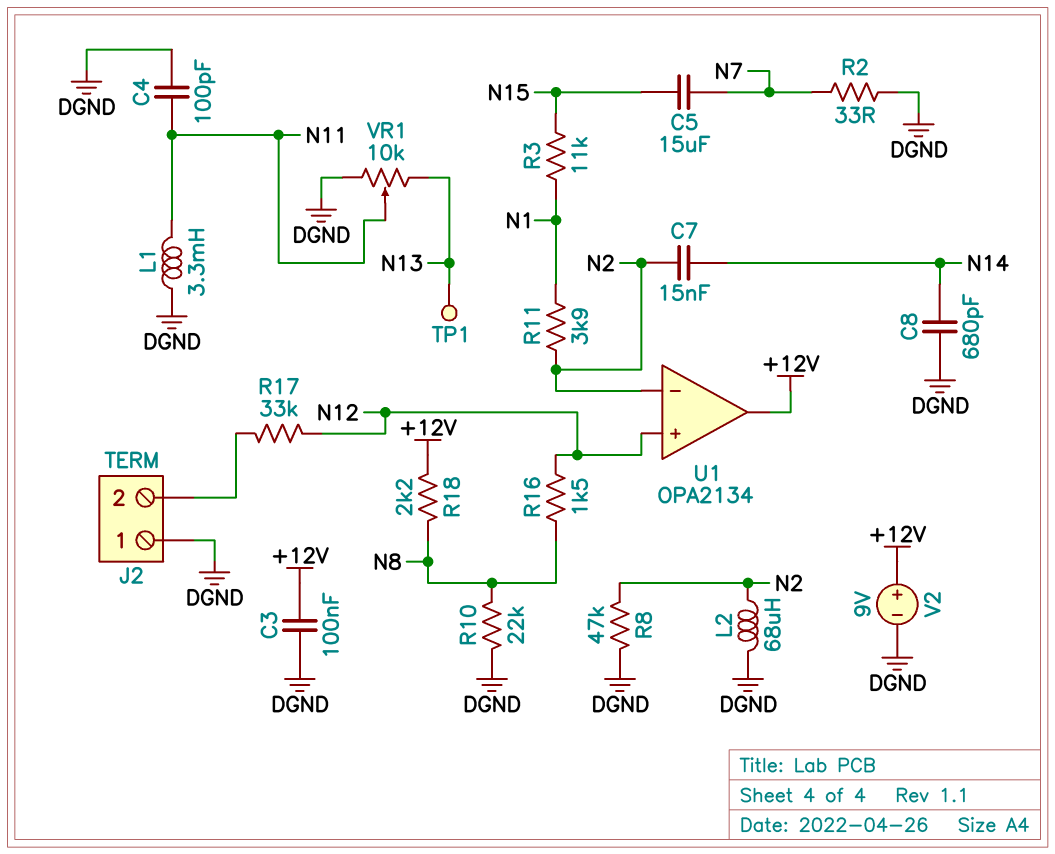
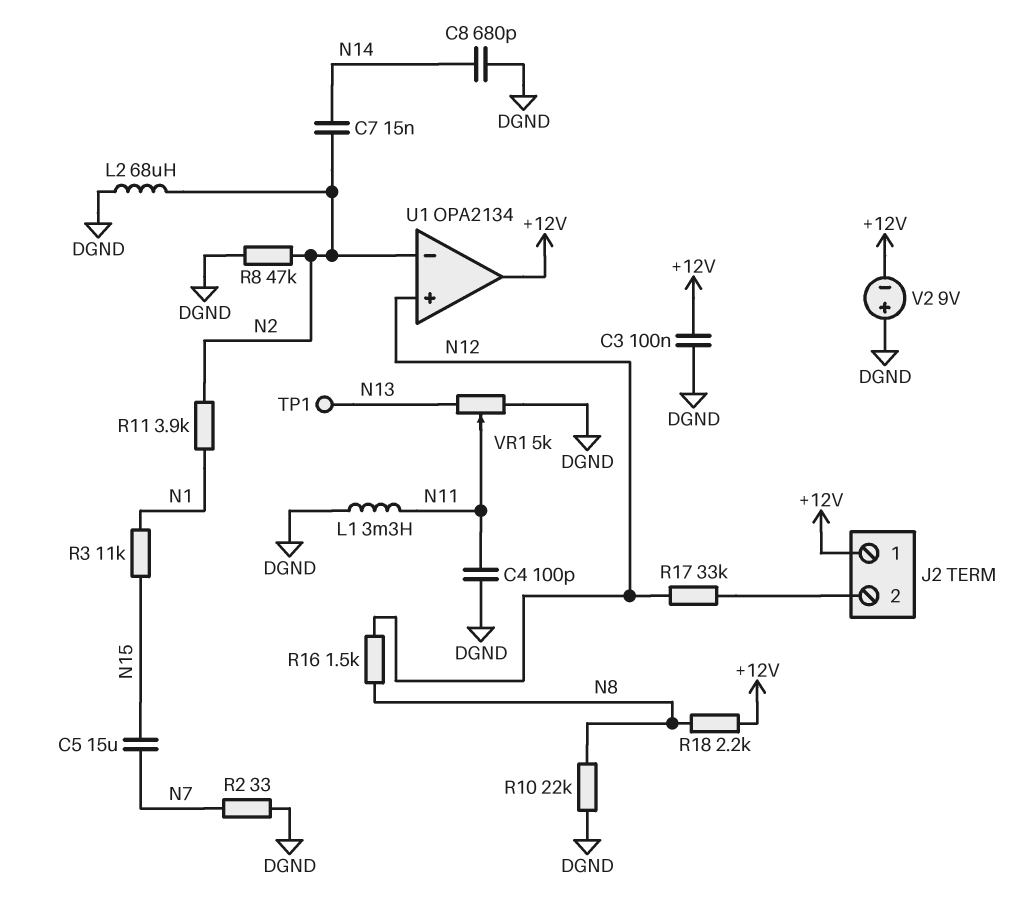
J2 pin 1: DGND -> +12V
V2: 9V (plus +12V, minus DGND) -> 9V (plus DGND, minus +12V)
VR1: 10k (DGND, N13, wiper N11) -> 5k (DGND, N13, wiper N11)

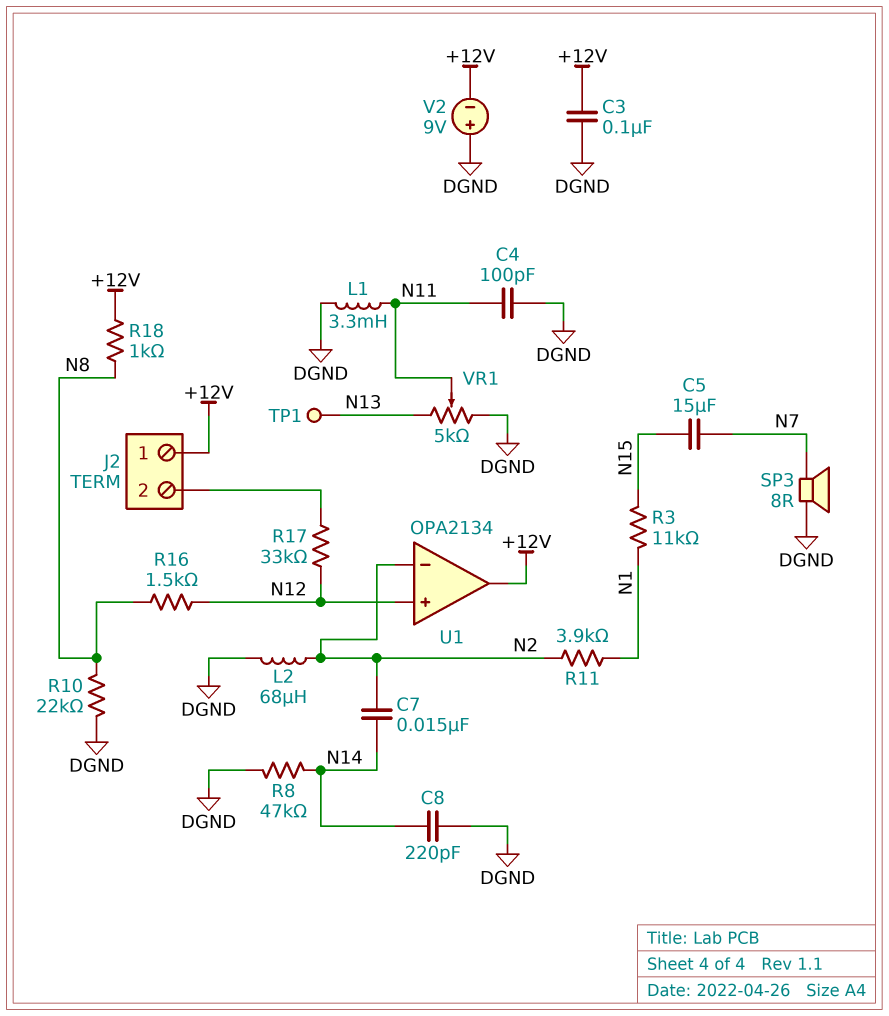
C8: 680pF (DGND, N14) -> 220pF (DGND, N14)
R2: 33 (DGND, N7) -> none
R8: 47k (DGND, N2) -> 47k (DGND, N14)
R18: 2.2k (+12V, N8) -> 1k (+12V, N8)
SP3: none -> speaker 8R (DGND, N7)

